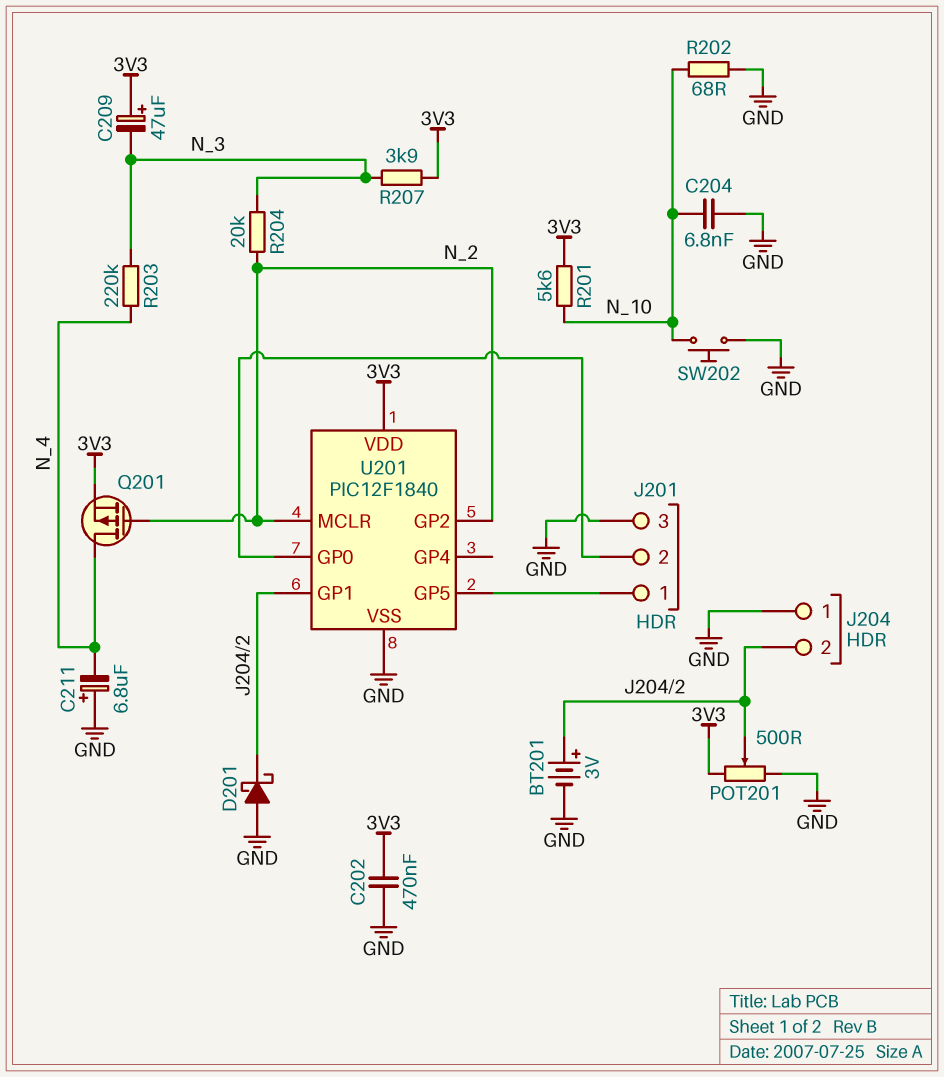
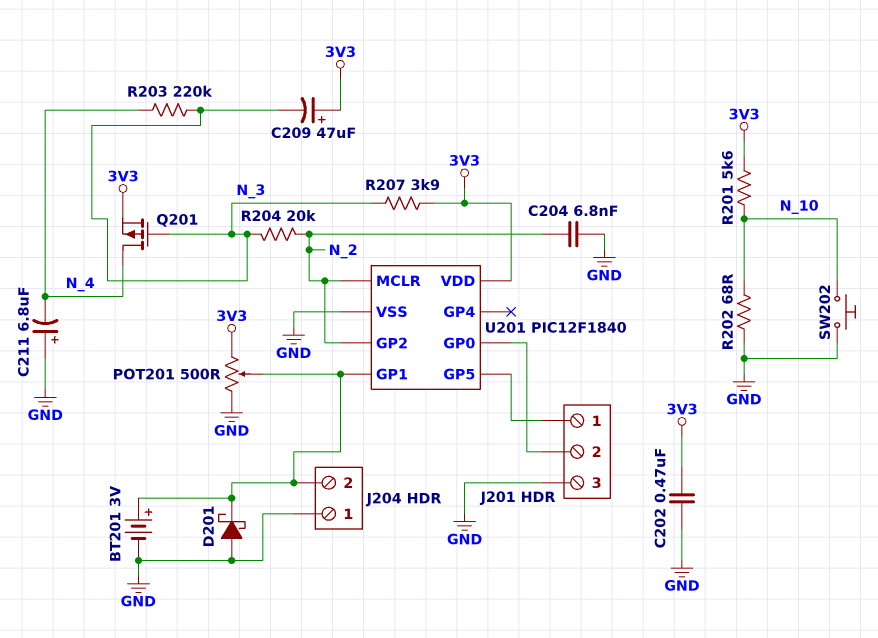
C204: 6.8nF (GND, N_10) -> 6.8nF (GND, N_2)
Q201: PMOS (G N_2, D N_4, S 3V3) -> PMOS (G N_3, D N_4, S 3V3)

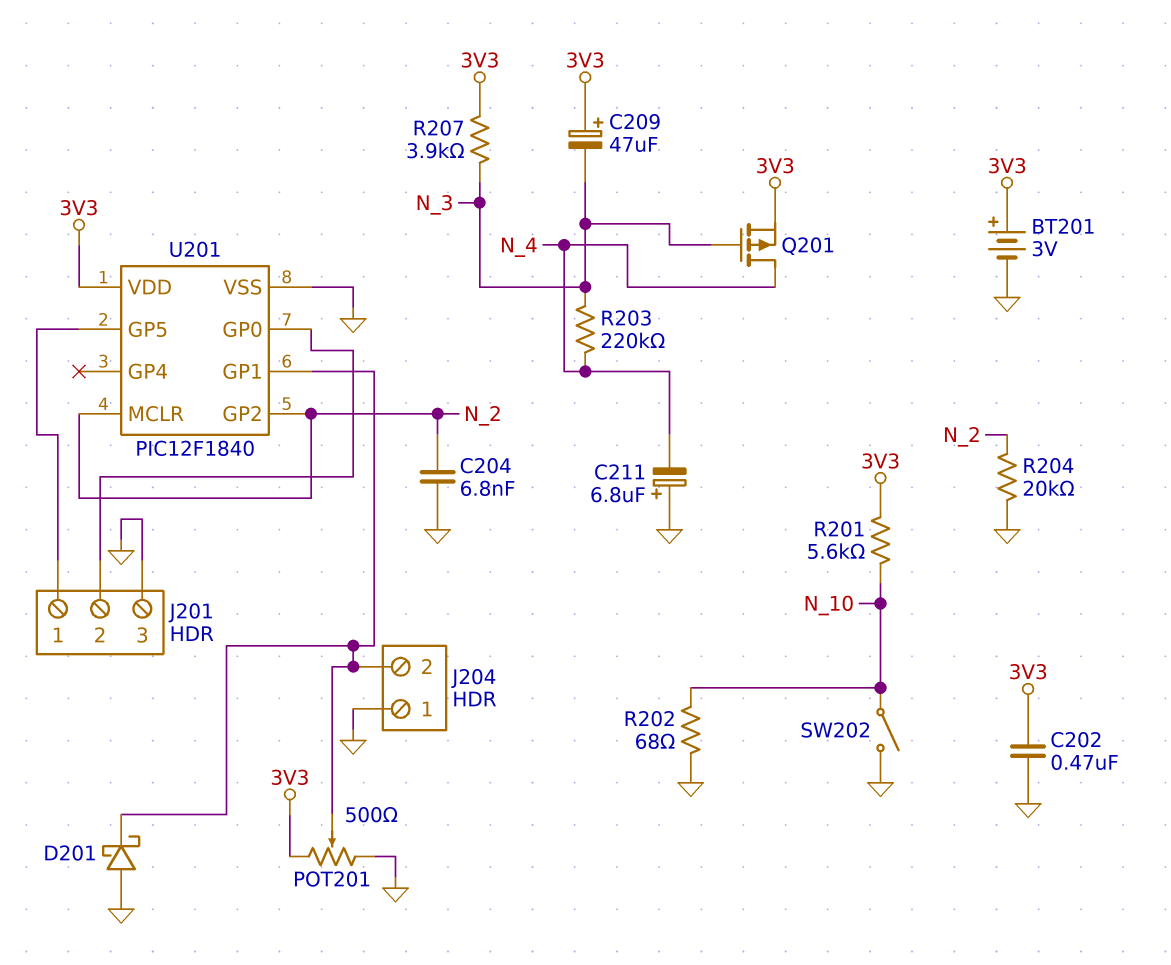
BT201: 3V (plus J204/2, minus GND) -> 3V (plus 3V3, minus GND)
R204: 20k (N_2, N_3) -> 20k (GND, N_2)
SW202: button (GND, N_10) -> switch (GND, N_10)

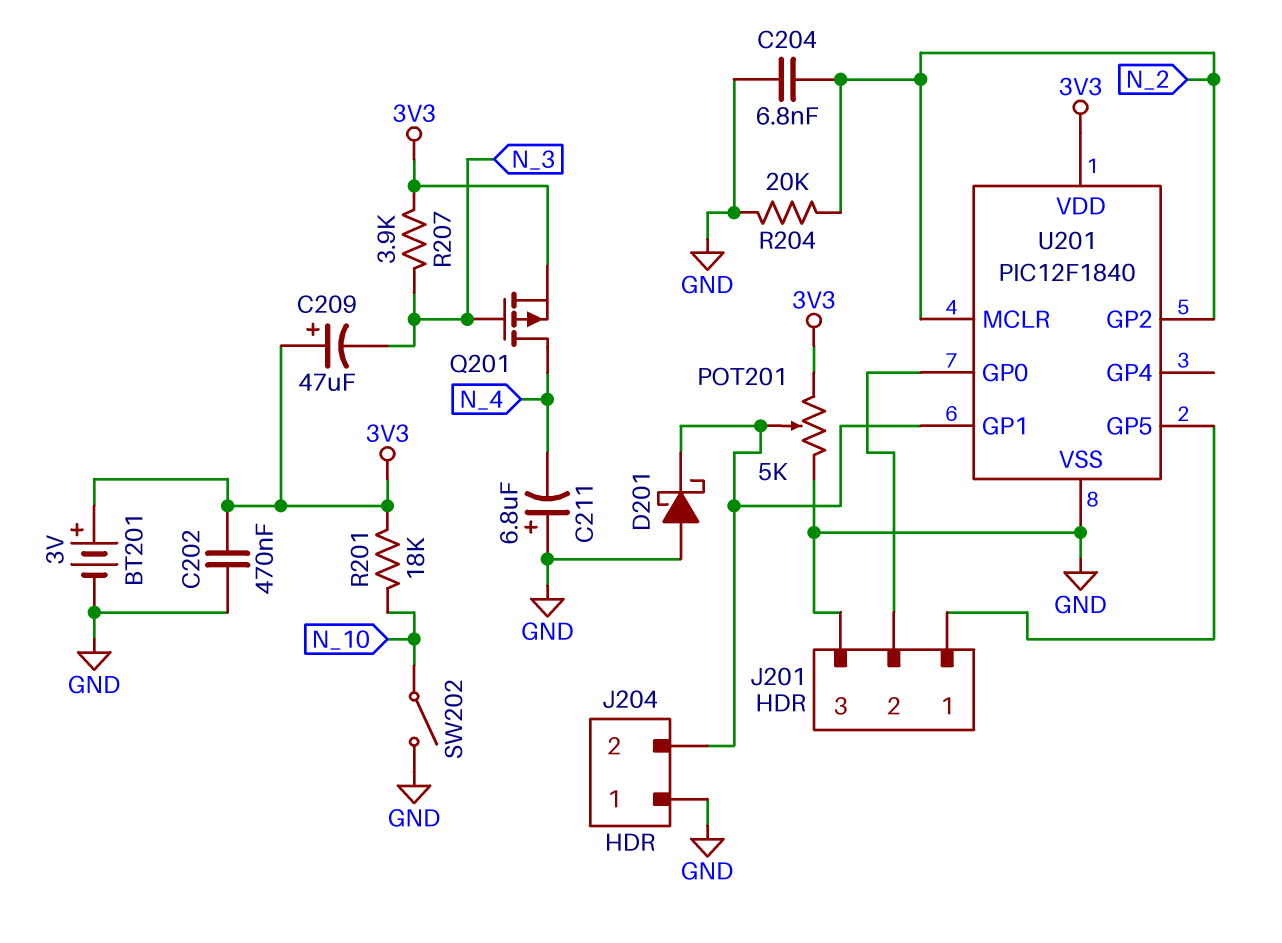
POT201: 500 (3V3, GND, wiper J204/2) -> 5k (3V3, GND, wiper J204/2)
R201: 5.6k (3V3, N_10) -> 18k (3V3, N_10)
R202: 68 (GND, N_10) -> none
R203: 220k (N_3, N_4) -> none

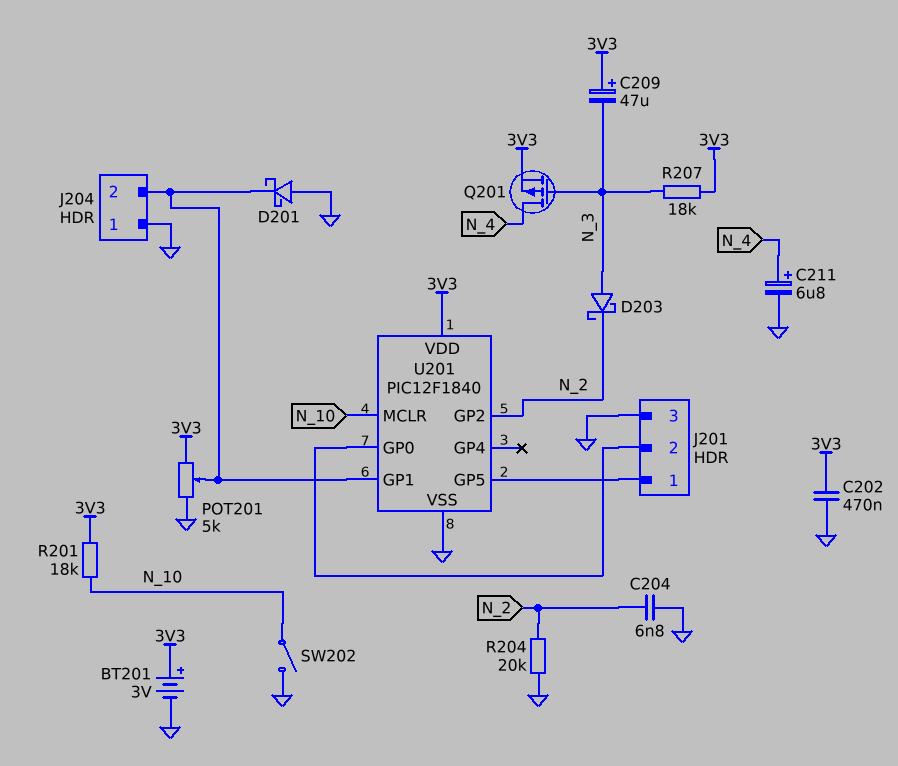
C211: 6.8uF (plus GND, minus N_4) -> 6.8uF (plus N_4, minus GND)
D203: none -> schottky (A N_3, K N_2)
R207: 3.9k (3V3, N_3) -> 18k (3V3, N_3)
U201 pin MCLR: N_2 -> N_10

